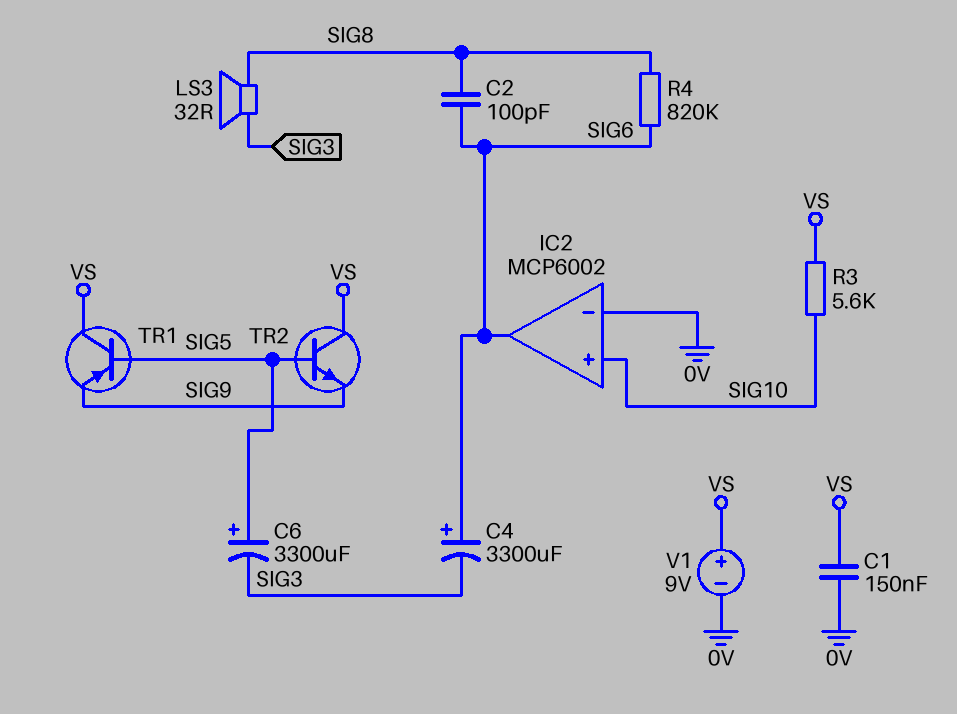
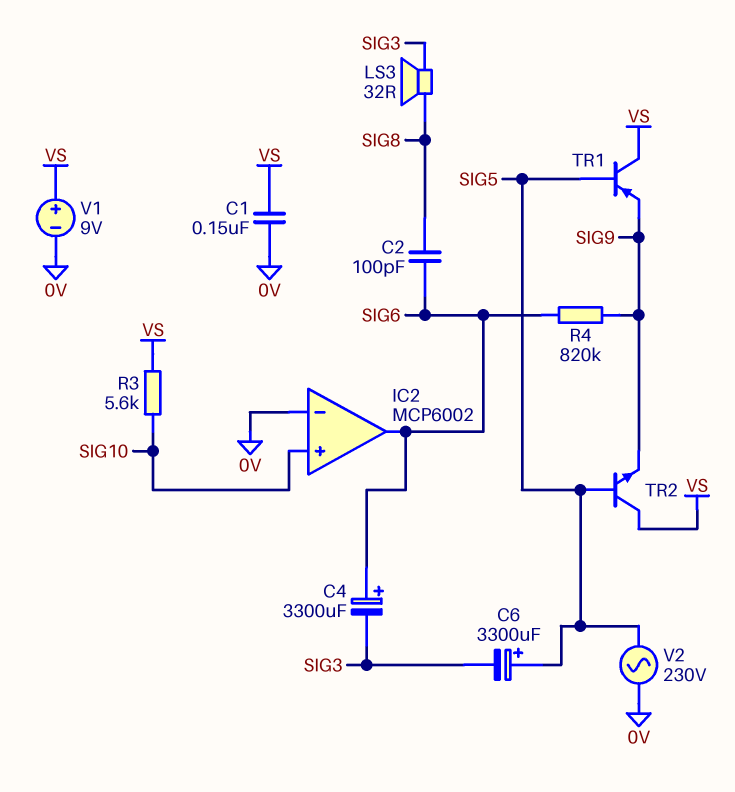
R4: 820k (SIG6, SIG8) -> 820k (SIG6, SIG9)
V2: none -> AC 230V (0V, SIG5)

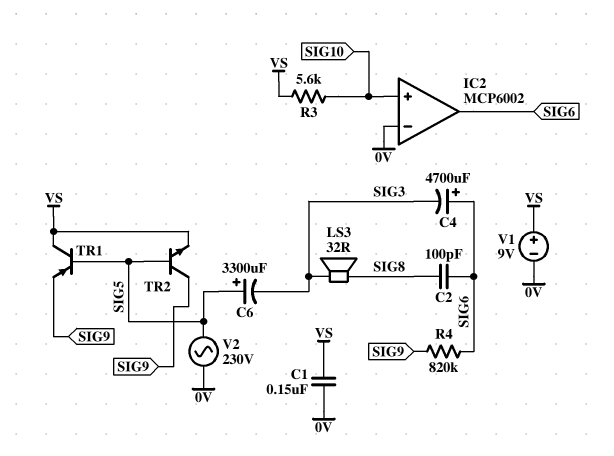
C4: 3300uF (plus SIG6, minus SIG3) -> 4700uF (plus SIG6, minus SIG3)
TR2: NPN (B SIG5, C VS, E SIG9) -> NPN (B SIG5, C SIG9, E VS)

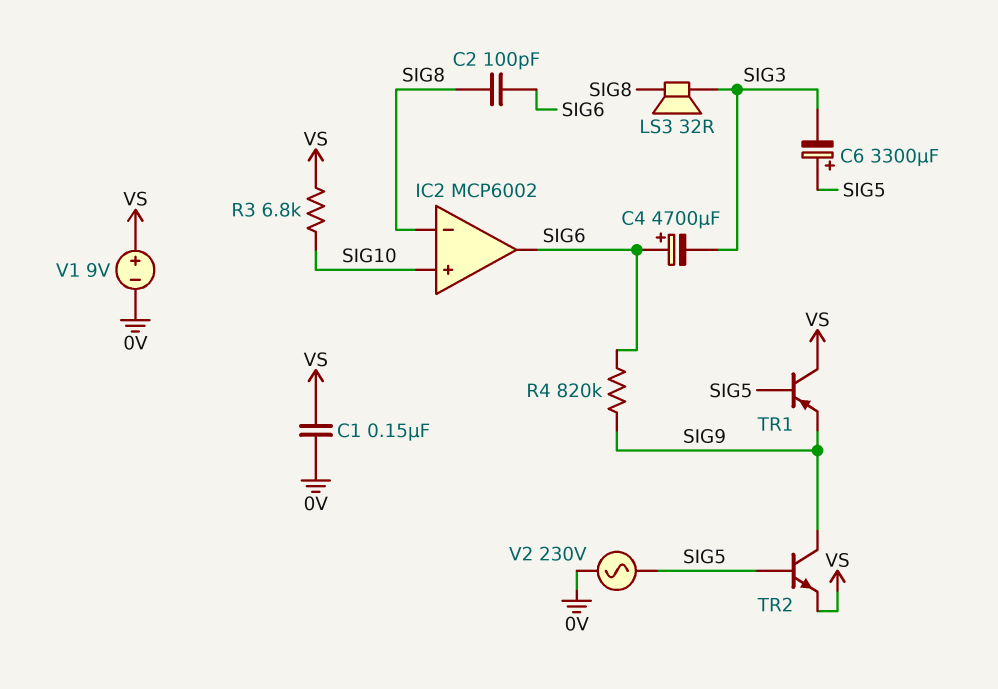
IC2 pin in-: 0V -> SIG8
R3: 5.6k (SIG10, VS) -> 6.8k (SIG10, VS)

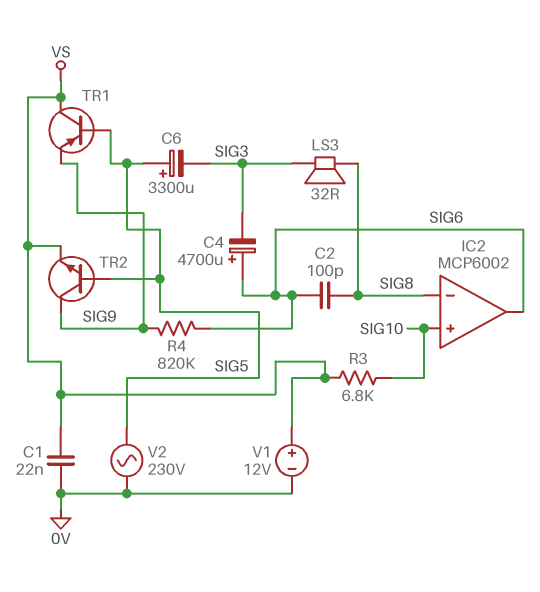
C1: 150nF (0V, VS) -> 22nF (0V, VS)
V1: 9V (plus VS, minus 0V) -> 12V (plus VS, minus 0V)

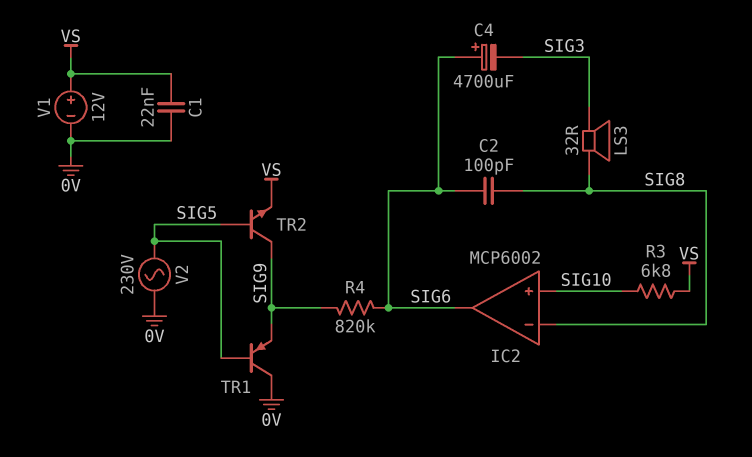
C6: 3300uF (plus SIG5, minus SIG3) -> none
TR1: PNP (B SIG5, C VS, E SIG9) -> PNP (B SIG5, C 0V, E SIG9)

